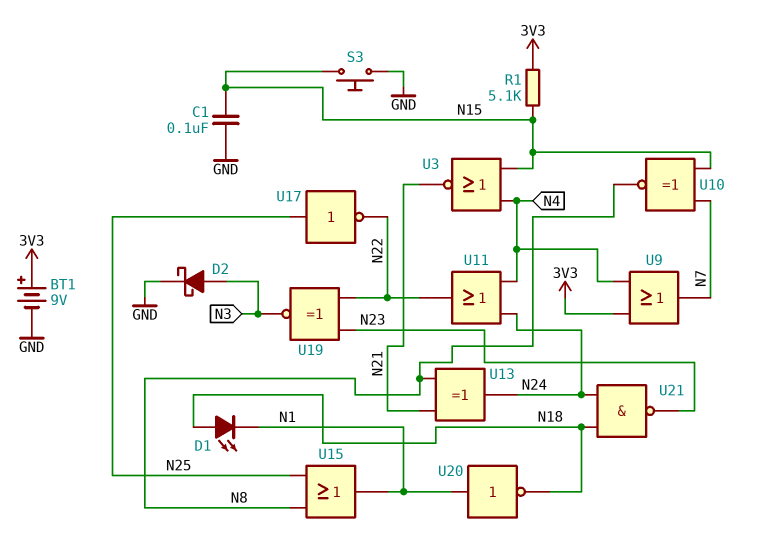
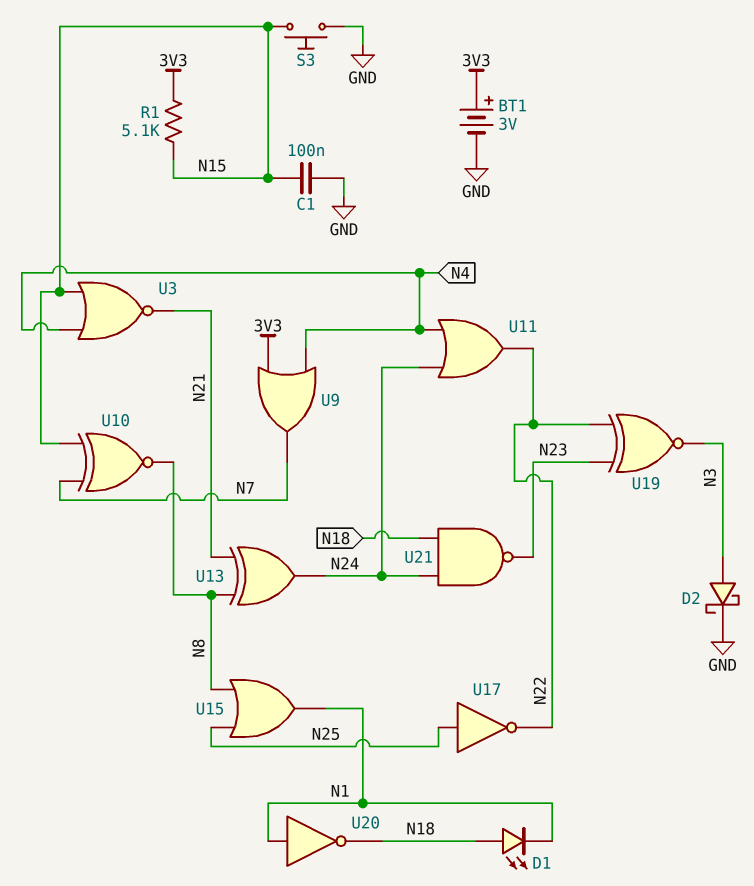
BT1: 9V (plus 3V3, minus GND) -> 3V (plus 3V3, minus GND)

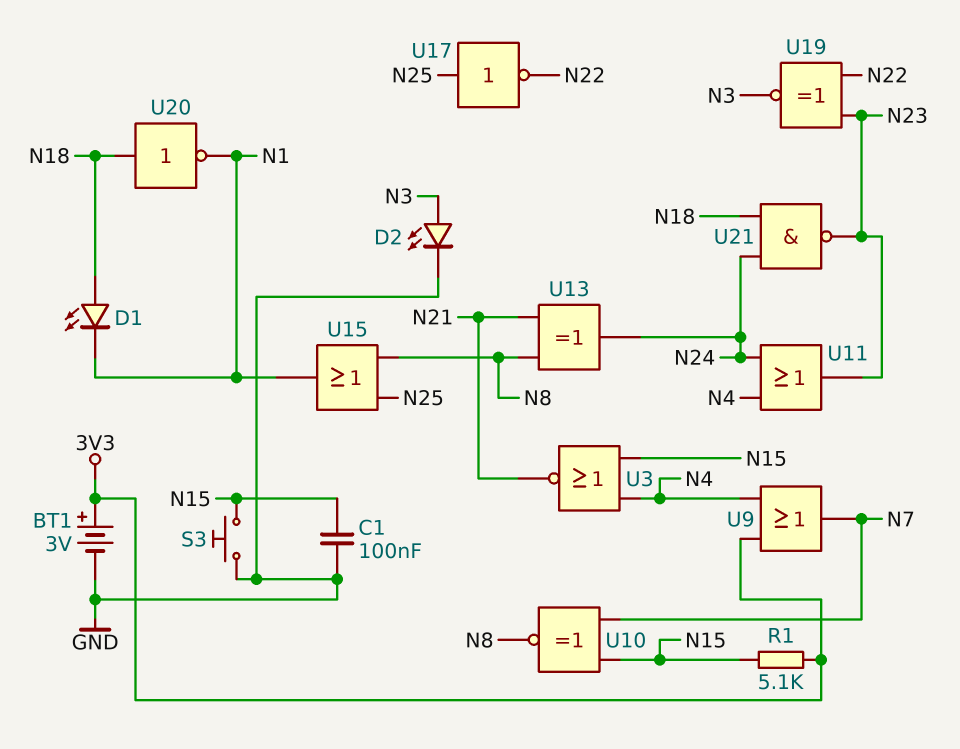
D2: schottky (A N3, K GND) -> LED (A N3, K GND)
U11: OR (in N4, in N24, out N22) -> OR (in N4, in N24, out N23)
U20: NOT (in N1, out N18) -> NOT (in N18, out N1)

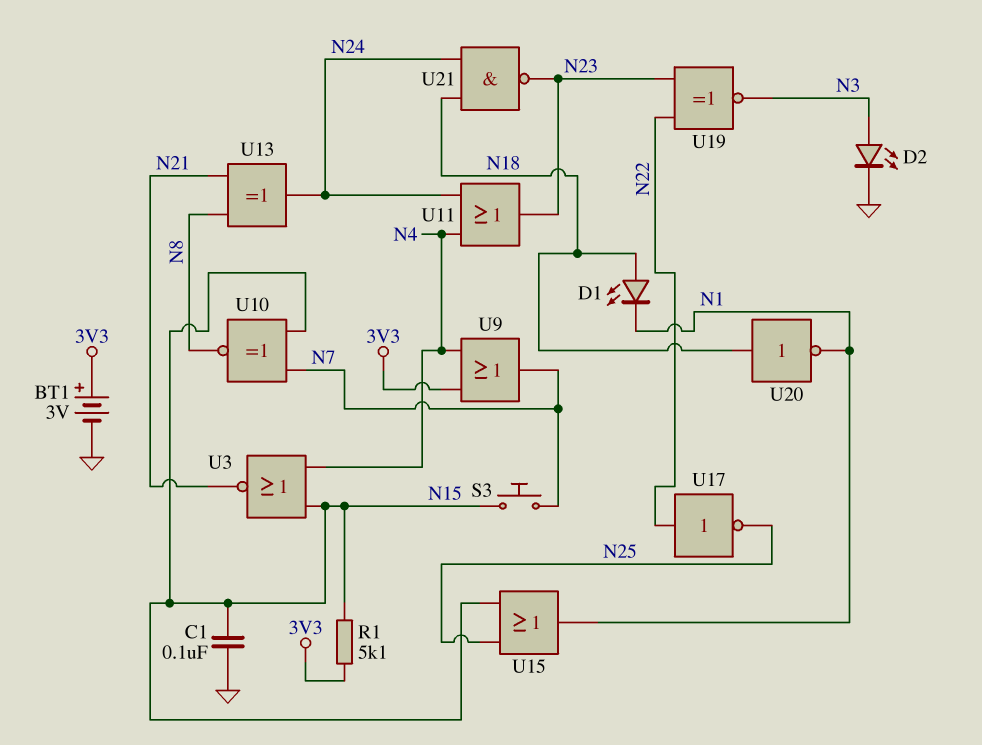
S3: button (GND, N15) -> button (N7, N15)
U15: OR (in N8, in N25, out N1) -> OR (in N15, in N25, out N1)
U17: NOT (in N25, out N22) -> NOT (in N22, out N25)

